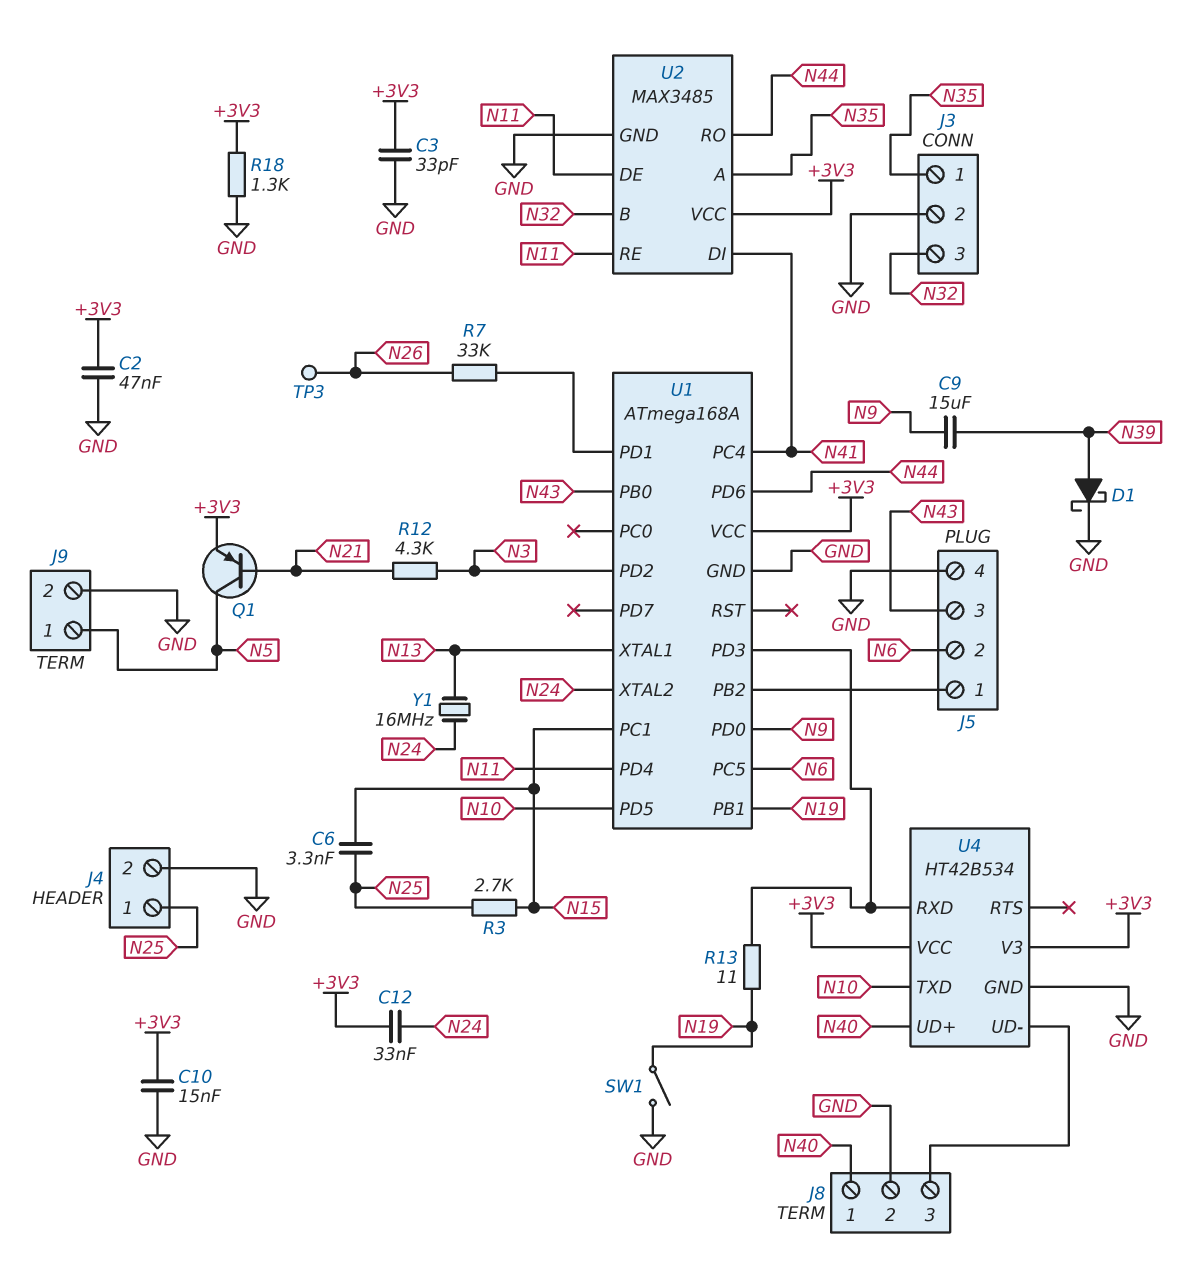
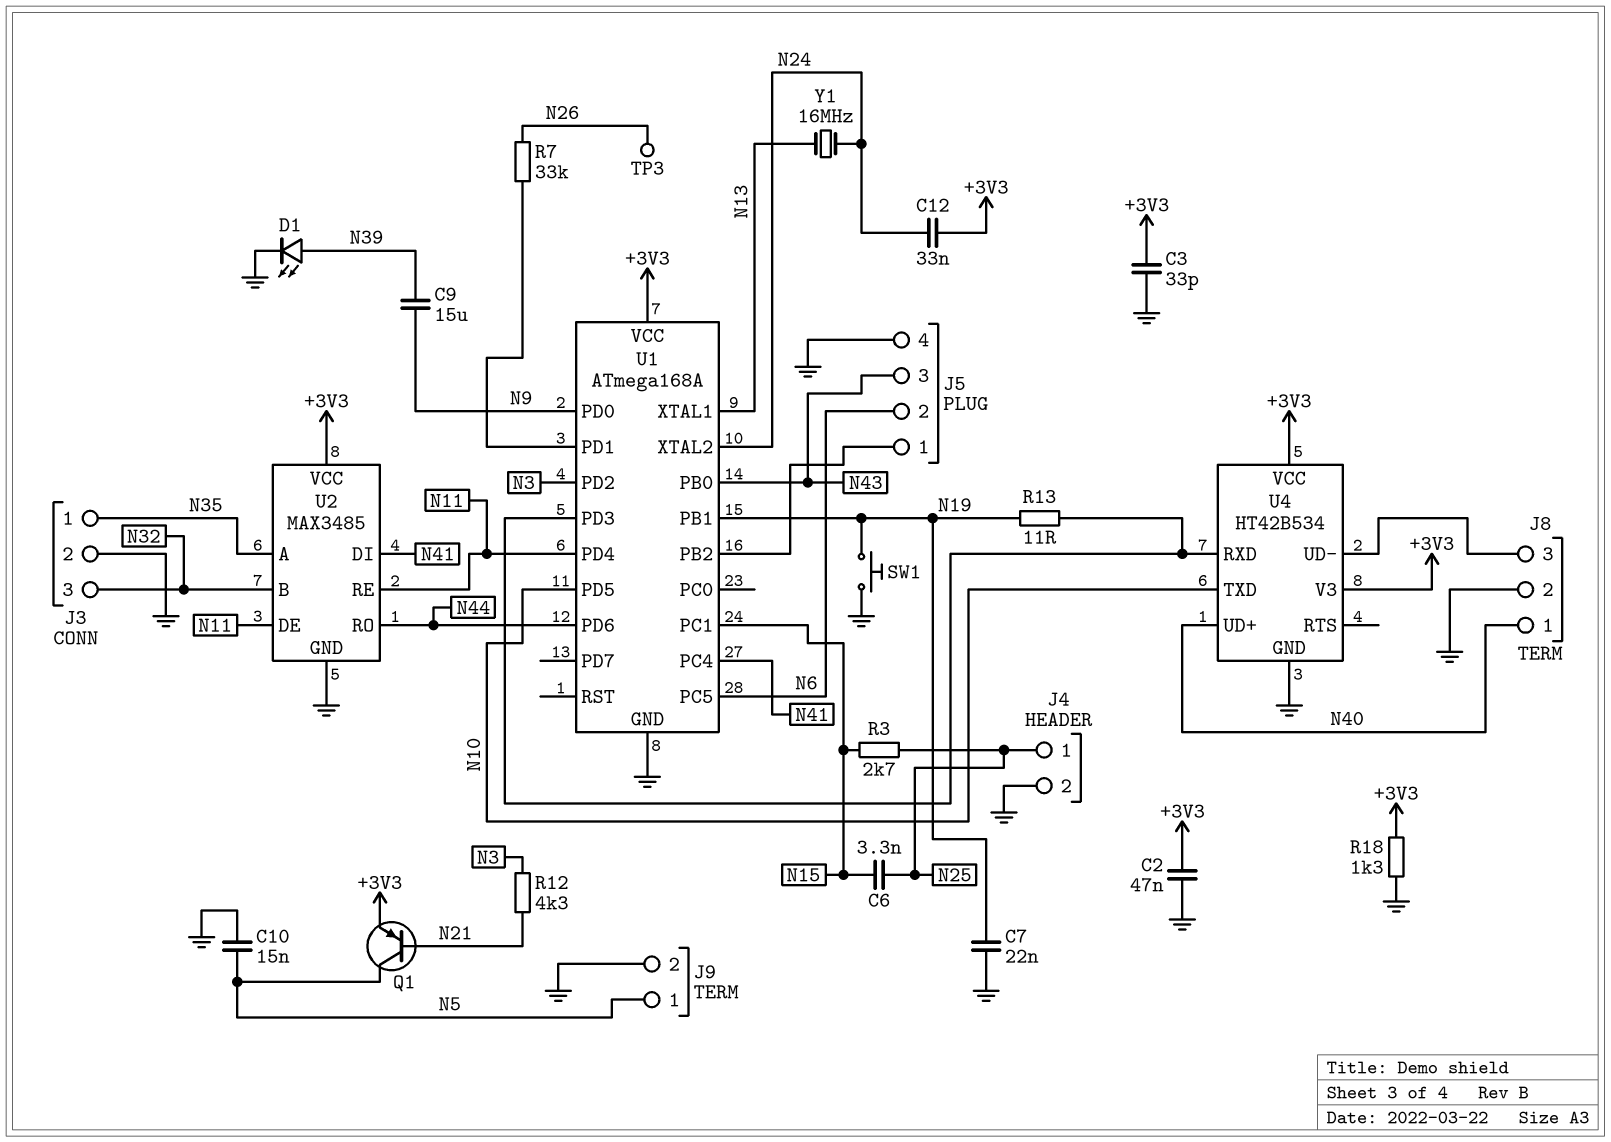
C7: none -> 22nF (GND, N19)
C10: 15nF (+3V3, GND) -> 15nF (GND, N5)
D1: schottky (A N39, K GND) -> LED (A N39, K GND)
SW1: switch (GND, N19) -> button (GND, N19)

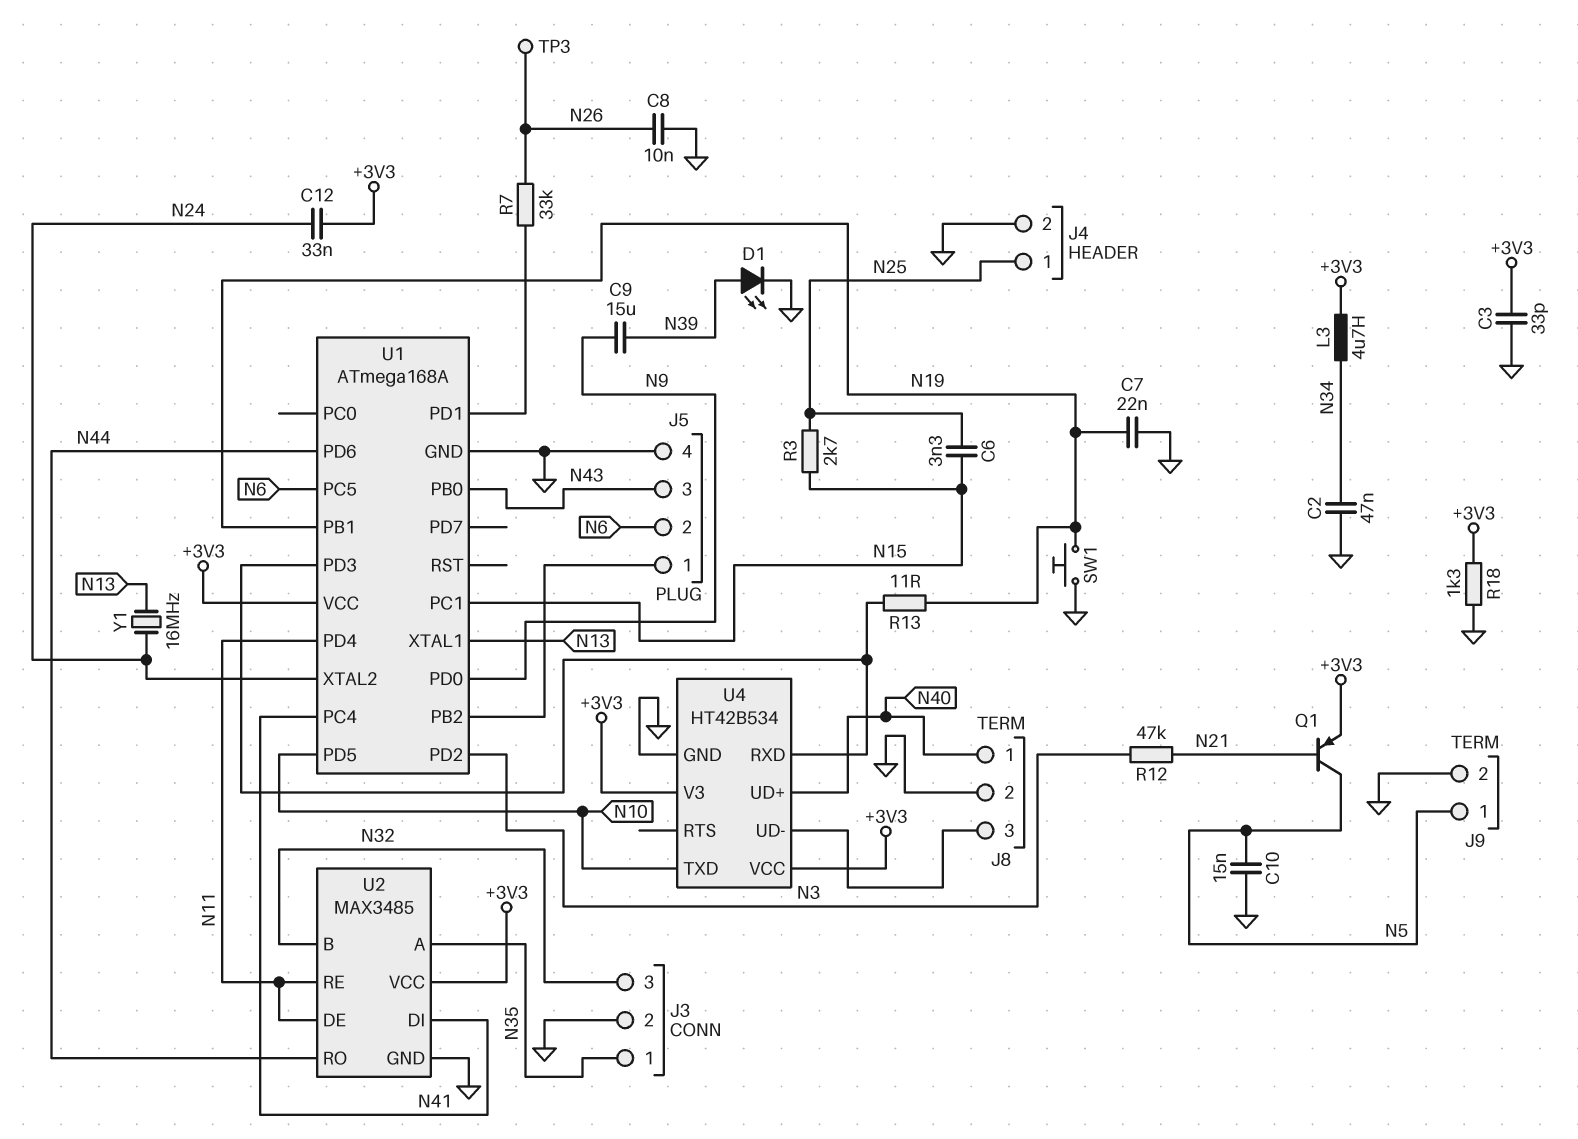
C2: 47nF (+3V3, GND) -> 47nF (GND, N34)
C8: none -> 10nF (GND, N26)
L3: none -> 4.7uH (+3V3, N34)
R12: 4.3k (N3, N21) -> 47k (N3, N21)

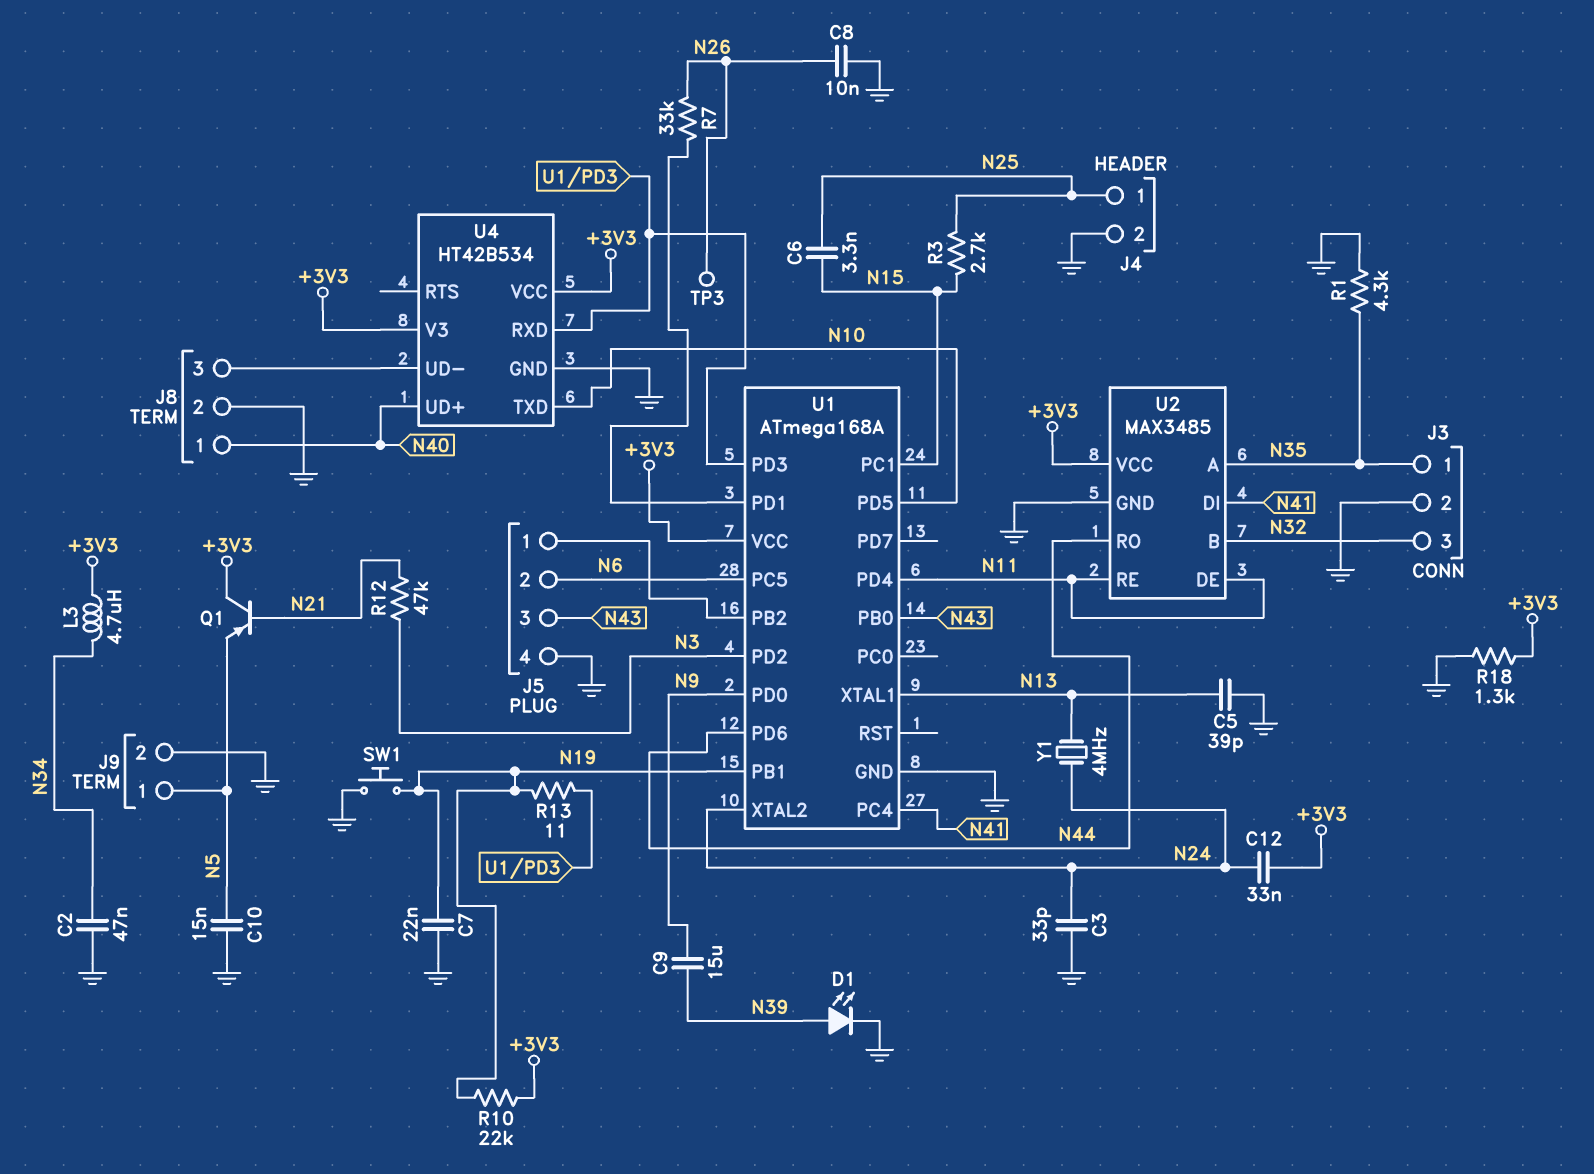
C3: 33pF (+3V3, GND) -> 33pF (GND, N24)
C5: none -> 39pF (GND, N13)
Q1: PNP (B N21, C N5, E +3V3) -> PNP (B N21, C +3V3, E N5)
R1: none -> 4.3k (GND, N35)
R10: none -> 22k (+3V3, N19)
Y1: 16MHz (N13, N24) -> 4MHz (N13, N24)

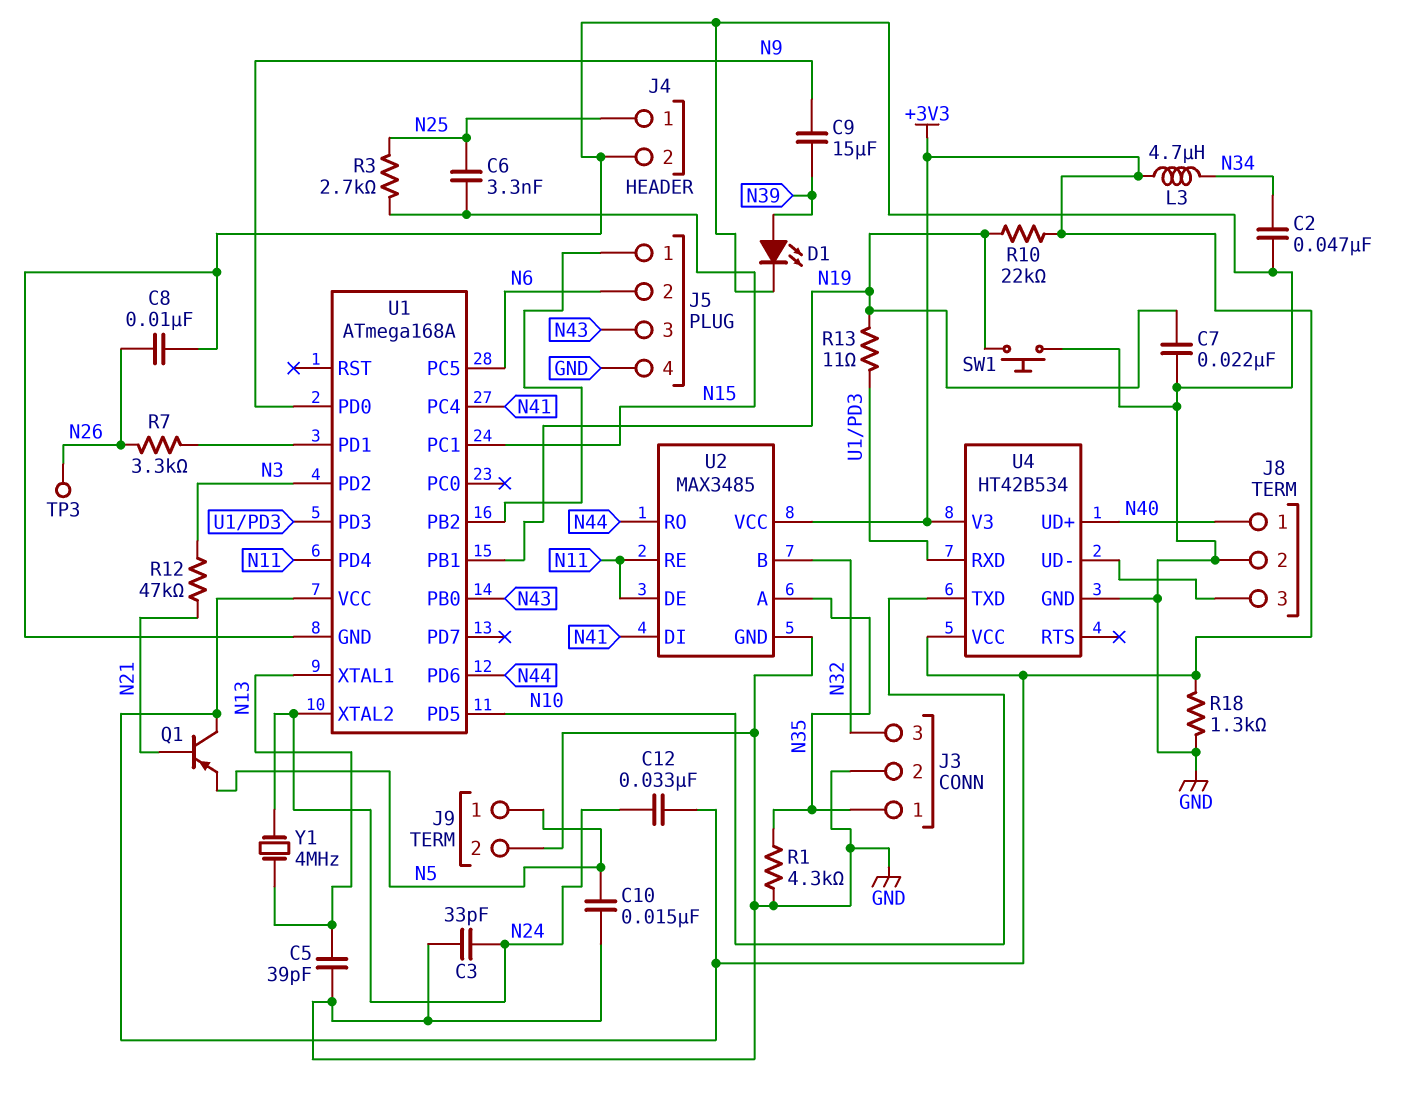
R7: 33k (N26, U1/PD1) -> 3.3k (N26, U1/PD1)

